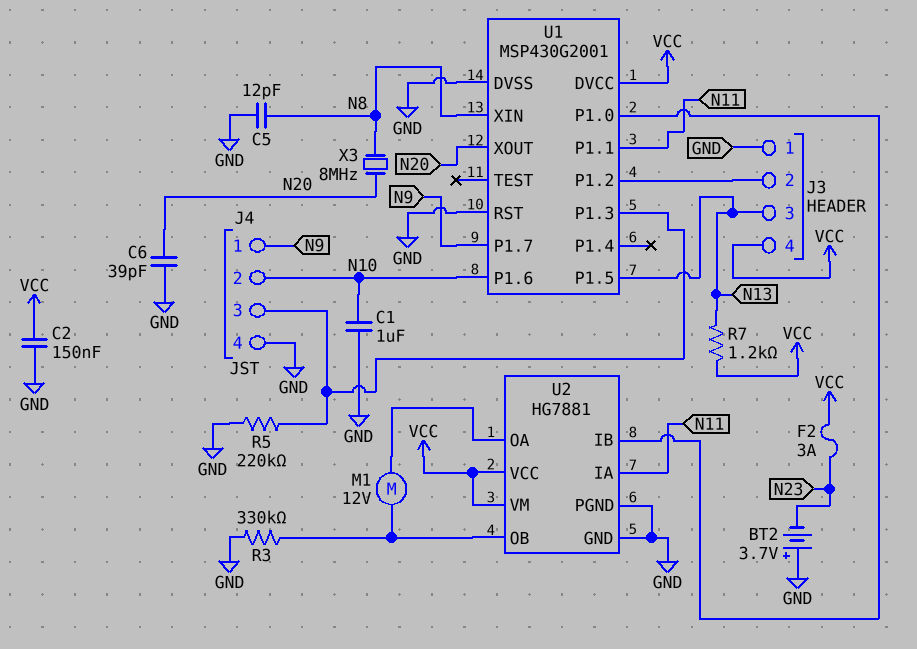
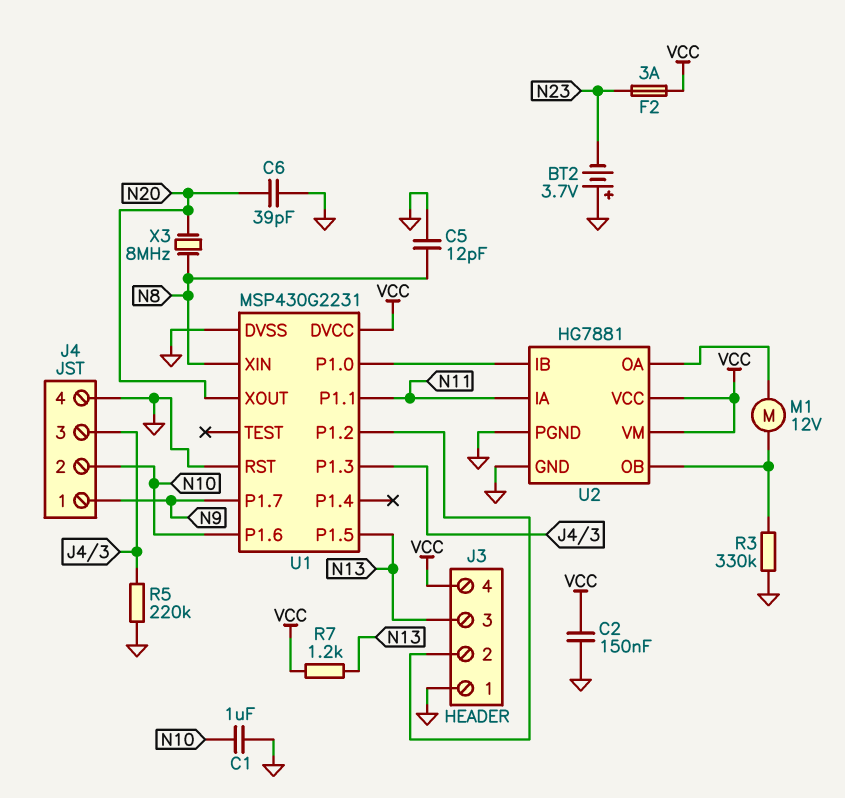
U1: MSP430G2001 -> MSP430G2231

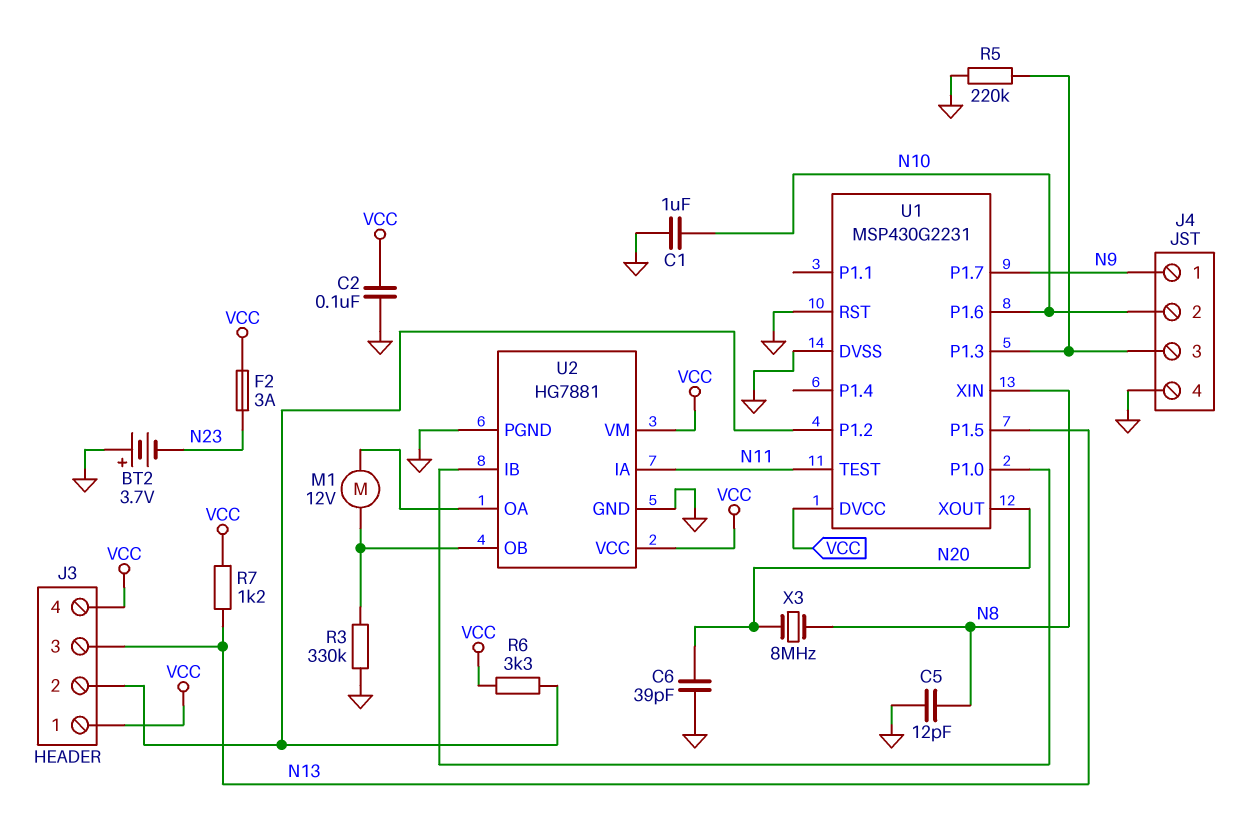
C2: 150nF (GND, VCC) -> 100nF (GND, VCC)
J3 pin 1: GND -> VCC
R6: none -> 3.3k (J3/2, VCC)
U1 pin P1.1: N11 -> none
U1 pin TEST: none -> N11

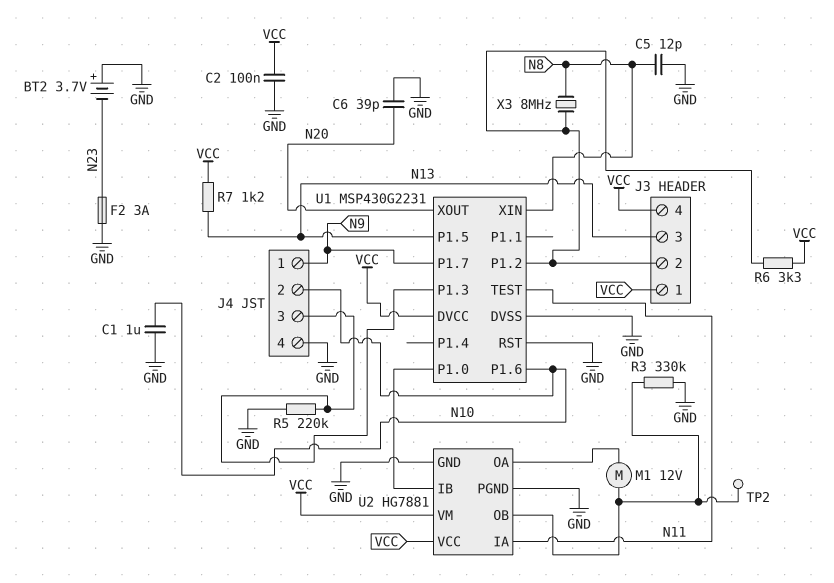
F2: 3A (N23, VCC) -> 3A (GND, N23)
TP2: none -> test point (U2/OB)
X3: 8MHz (N8, N20) -> 8MHz (J3/2, N8)

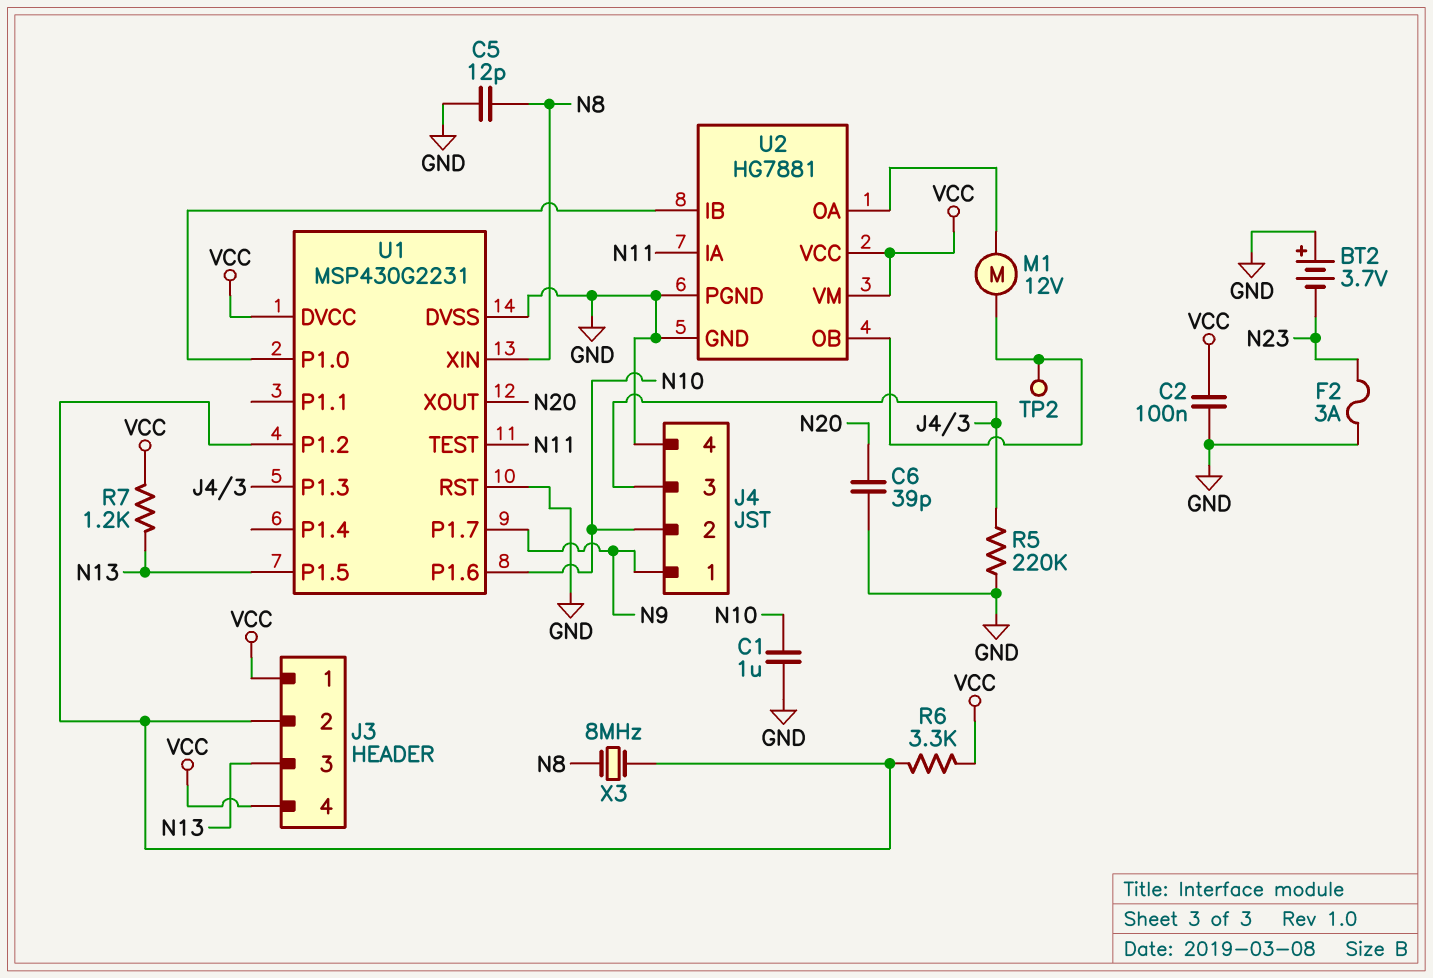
R3: 330k (GND, U2/OB) -> none

